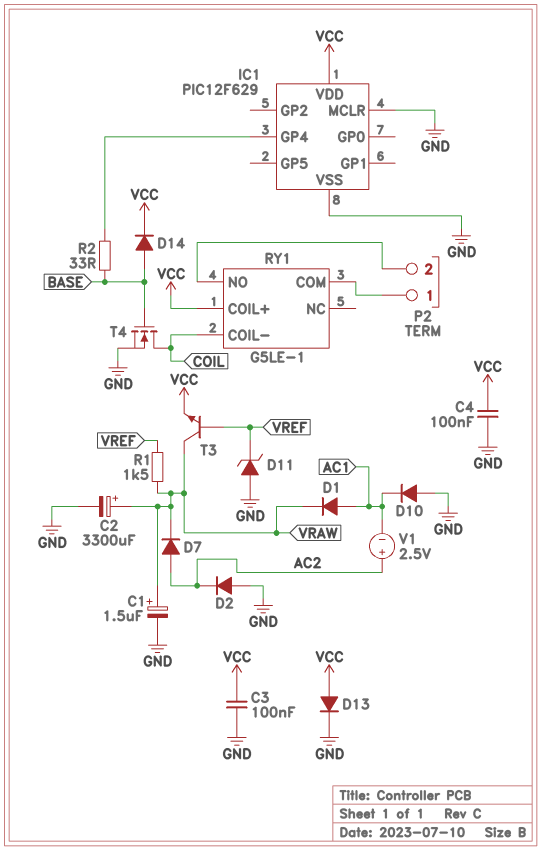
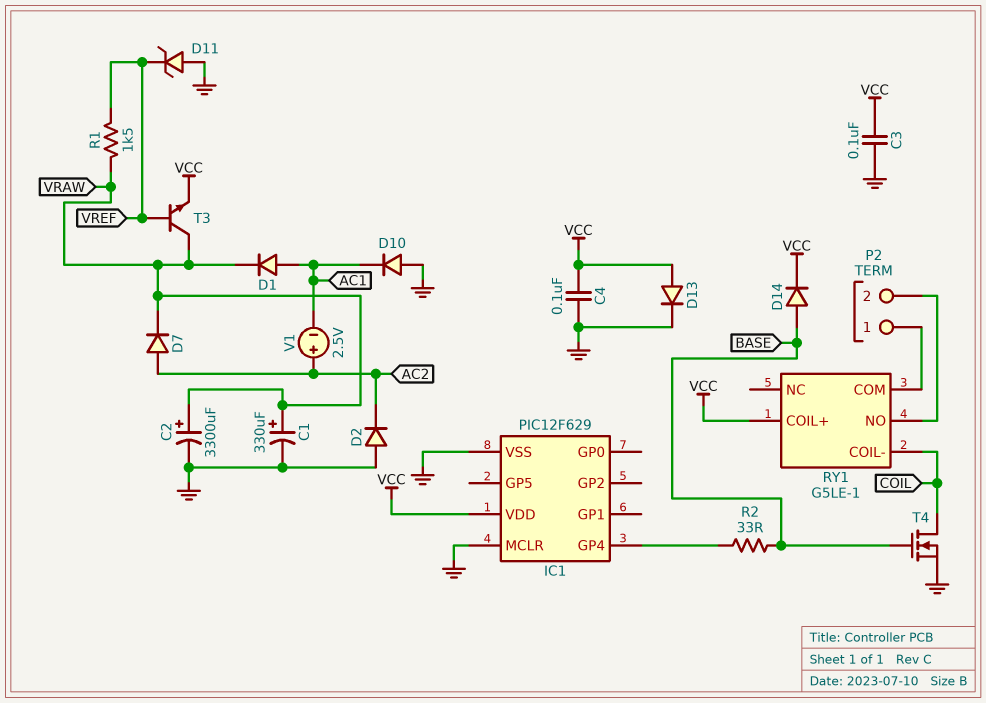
C1: 1.5uF (plus VRAW, minus GND) -> 330uF (plus VRAW, minus GND)

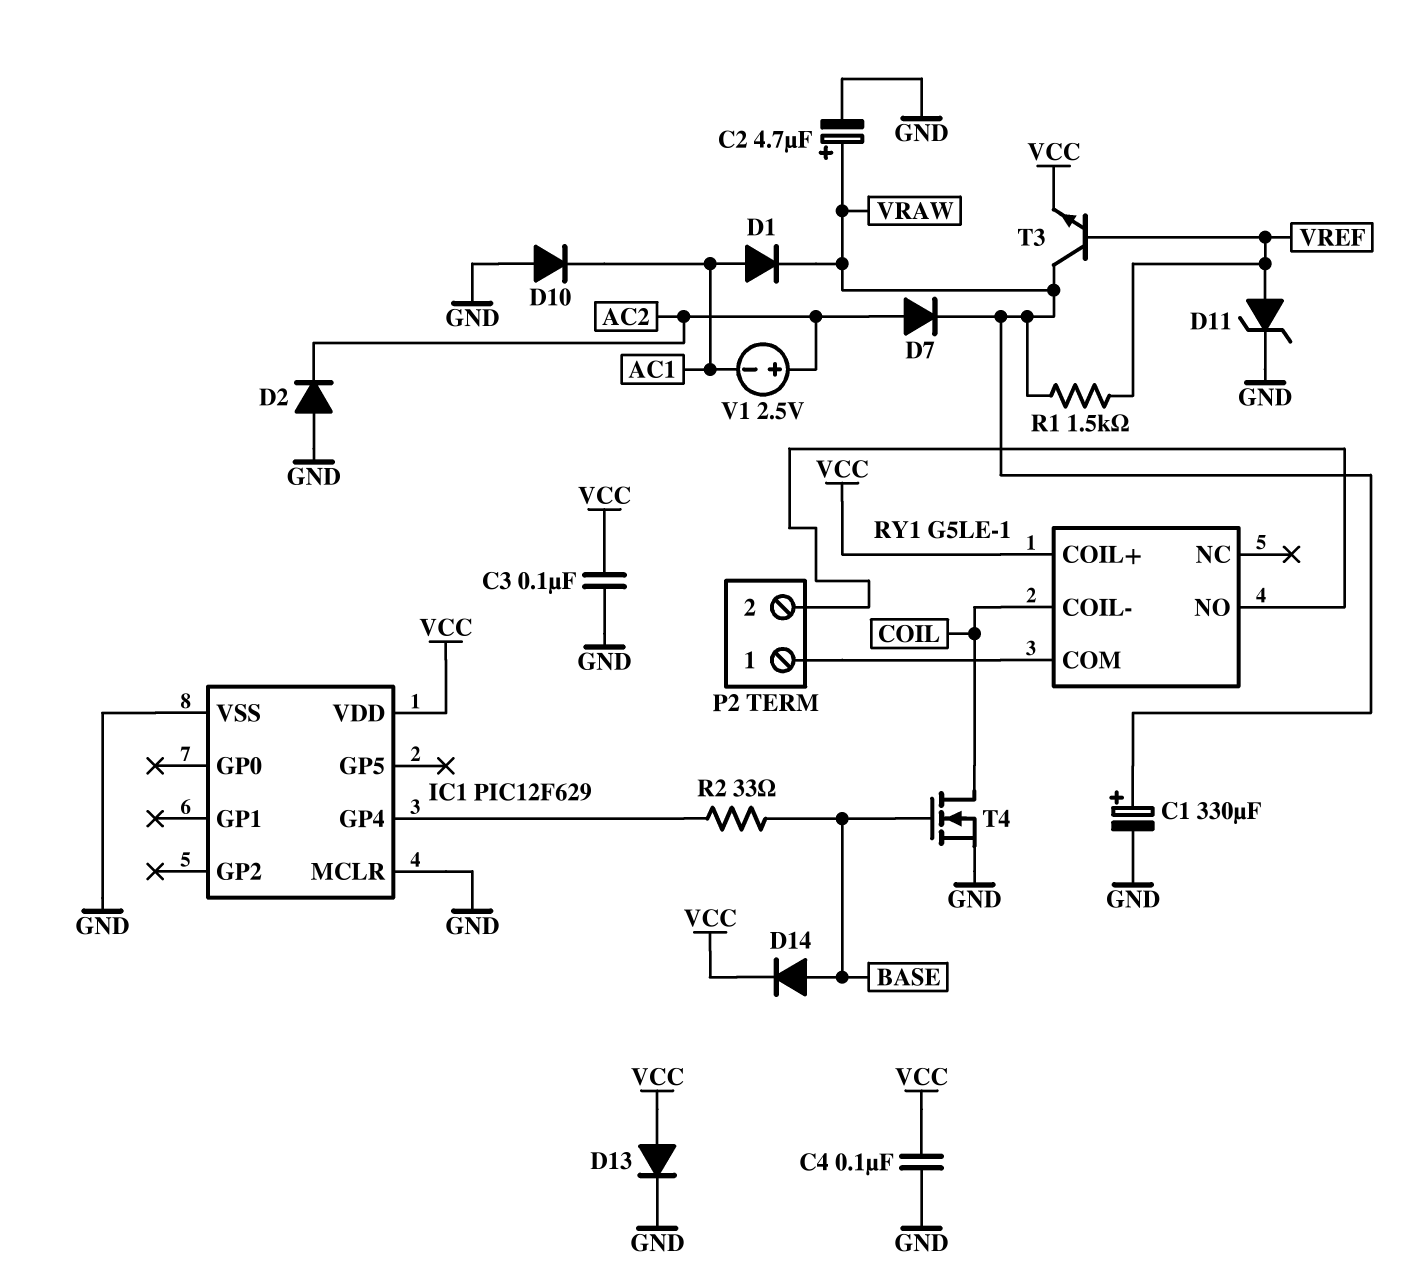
C2: 3300uF (plus VRAW, minus GND) -> 4.7uF (plus VRAW, minus GND)
D11: zener (A GND, K VREF) -> zener (A VREF, K GND)

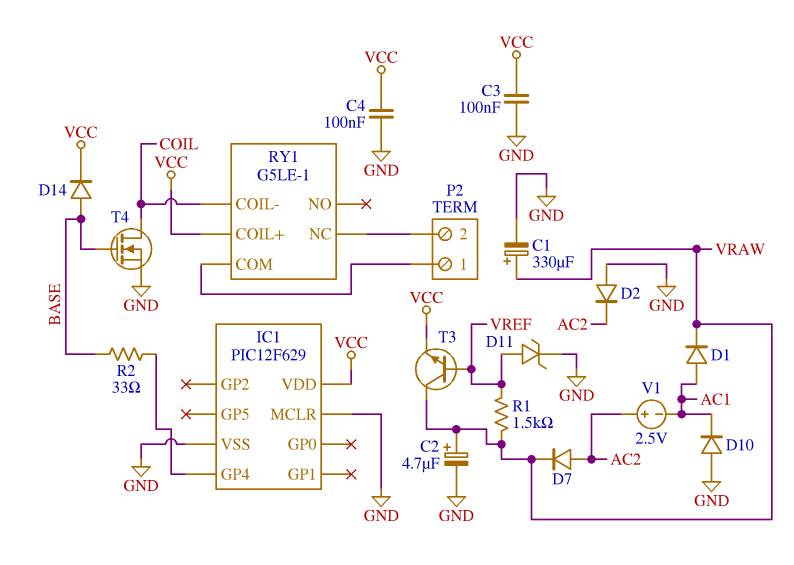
D13: diode (A VCC, K GND) -> none
RY1 pin NC: none -> P2/2
RY1 pin NO: P2/2 -> none

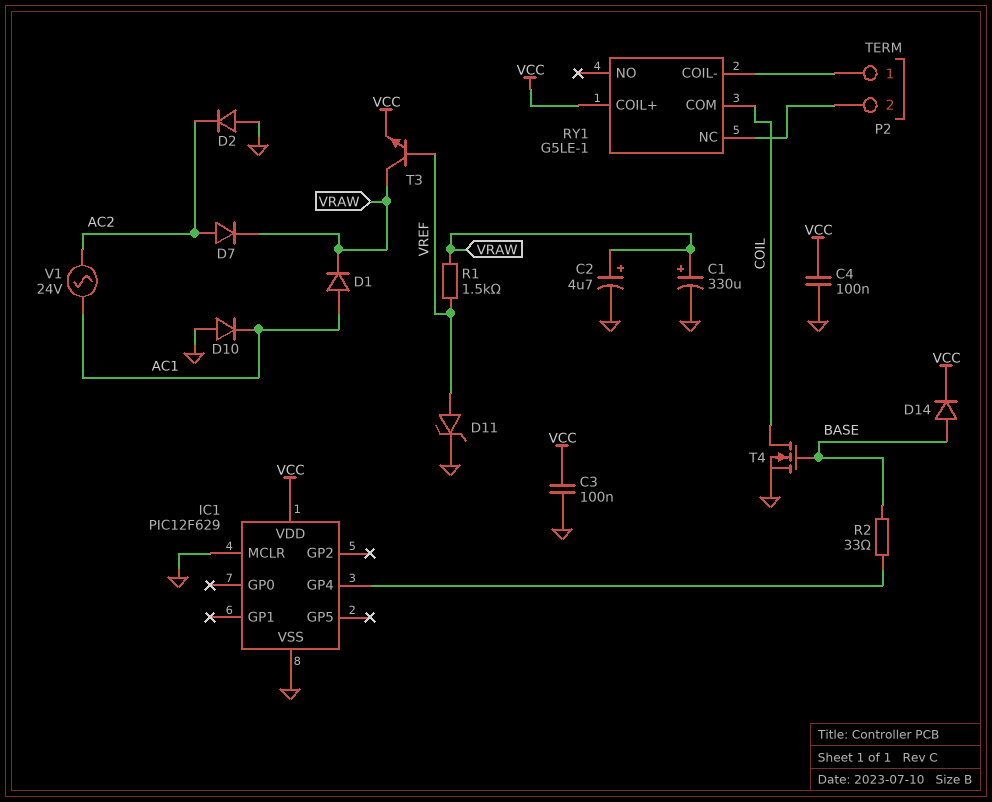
RY1 pin COIL-: COIL -> P2/1
RY1 pin COM: P2/1 -> COIL
V1: 2.5V (plus AC2, minus AC1) -> AC 24V (AC1, AC2)

